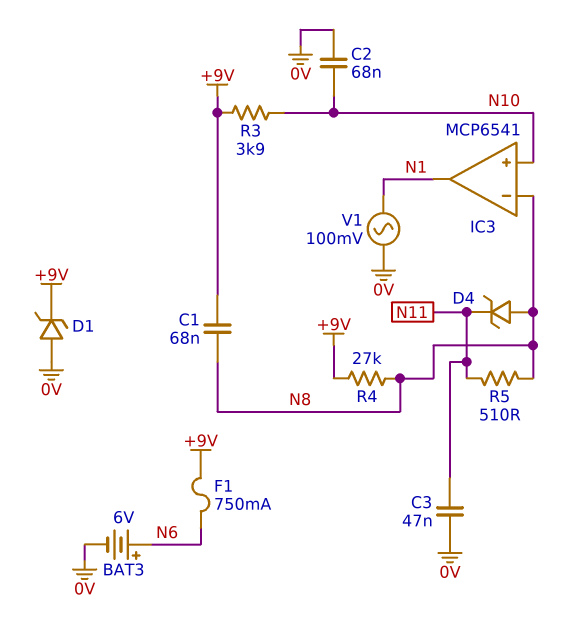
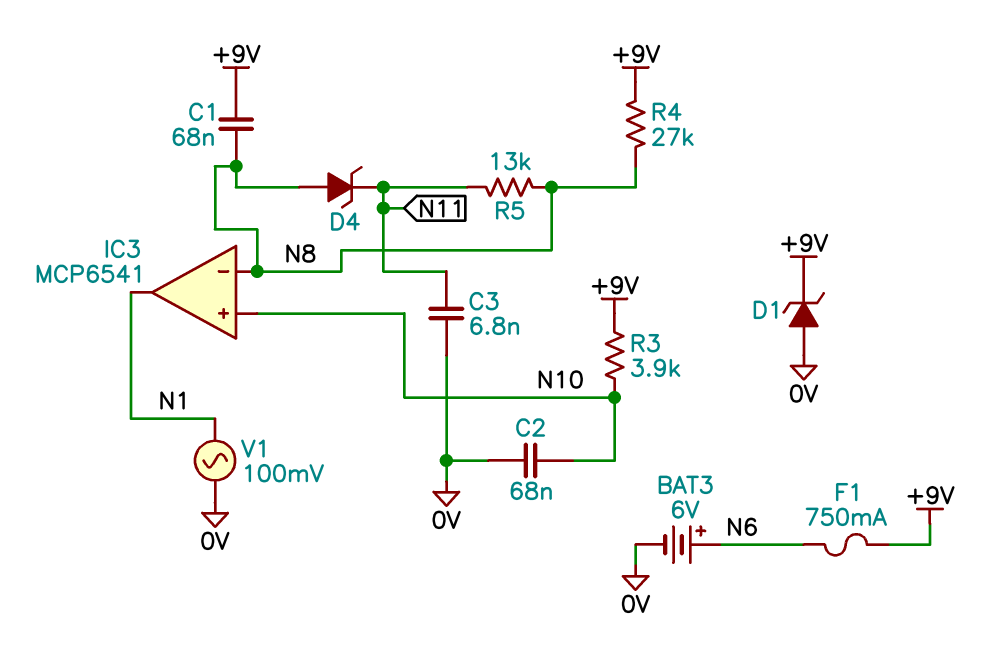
C3: 47nF (0V, N11) -> 6.8nF (0V, N11)
R5: 510 (N8, N11) -> 13k (N8, N11)

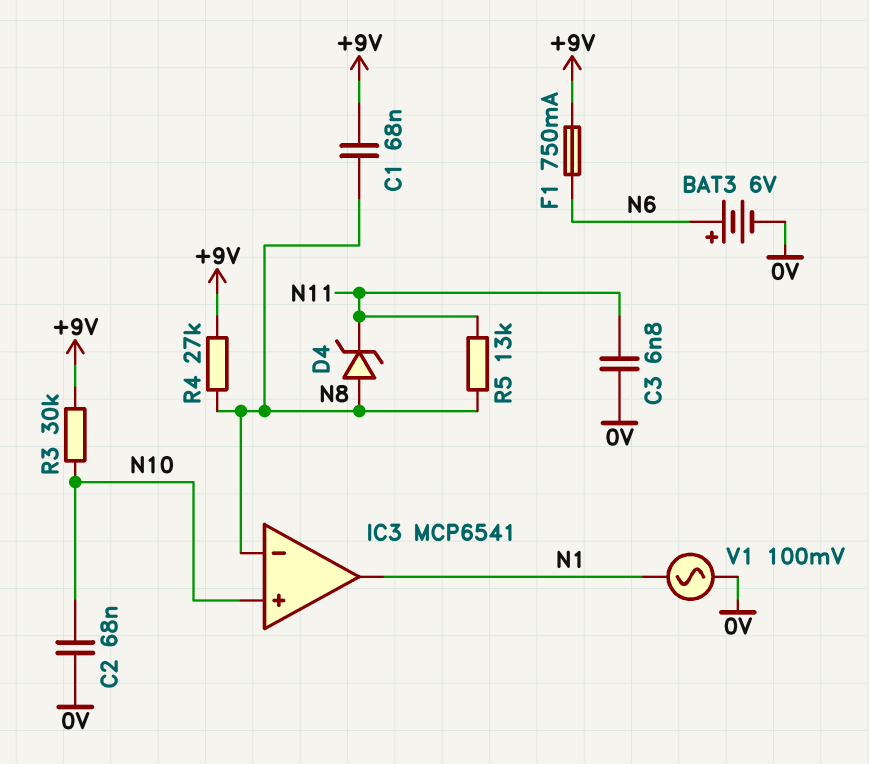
D1: zener (A 0V, K +9V) -> none
R3: 3.9k (+9V, N10) -> 30k (+9V, N10)

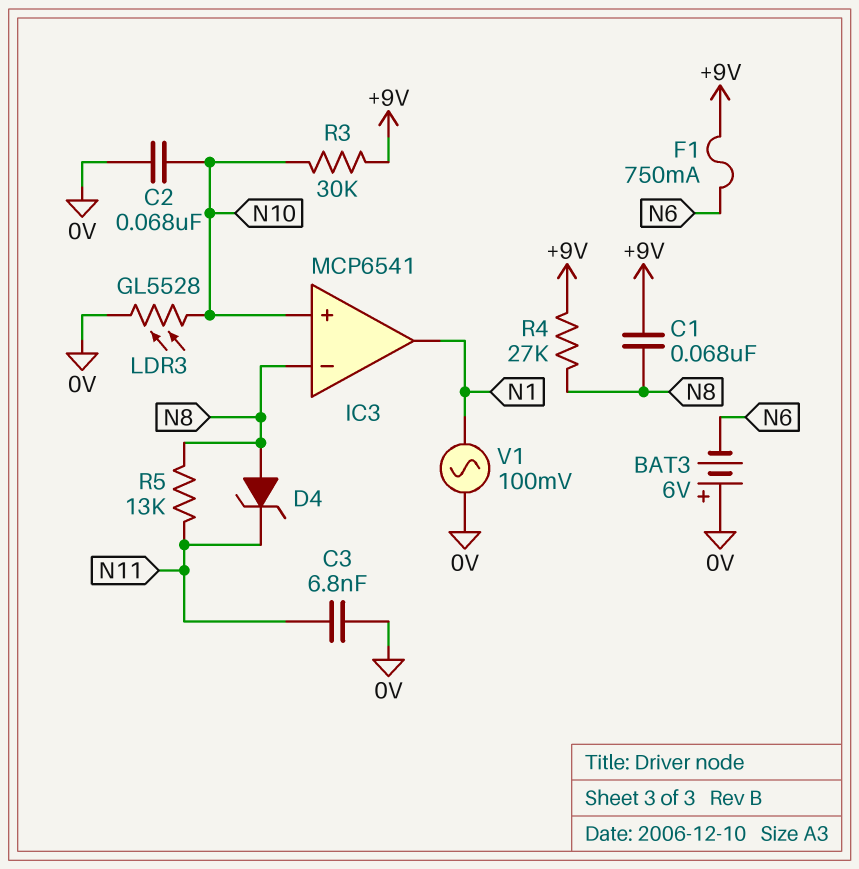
BAT3: 6V (plus N6, minus 0V) -> 6V (plus 0V, minus N6)
LDR3: none -> GL5528 (0V, N10)

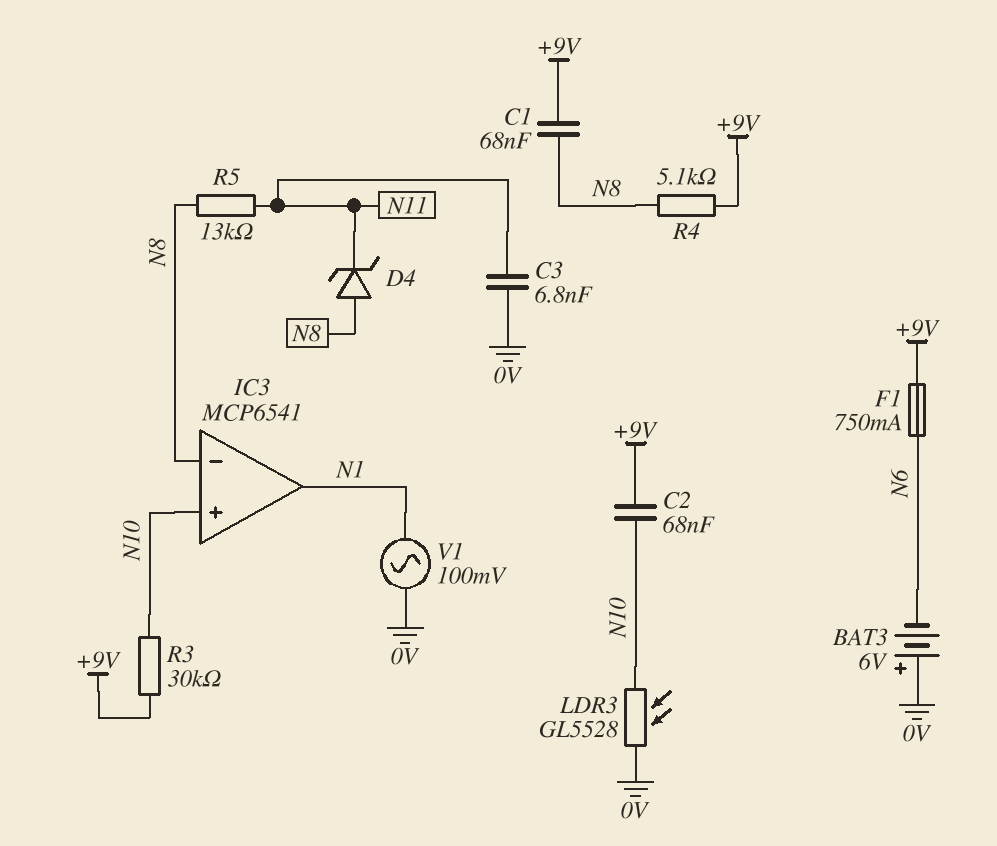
C2: 68nF (0V, N10) -> 68nF (+9V, N10)
R4: 27k (+9V, N8) -> 5.1k (+9V, N8)

